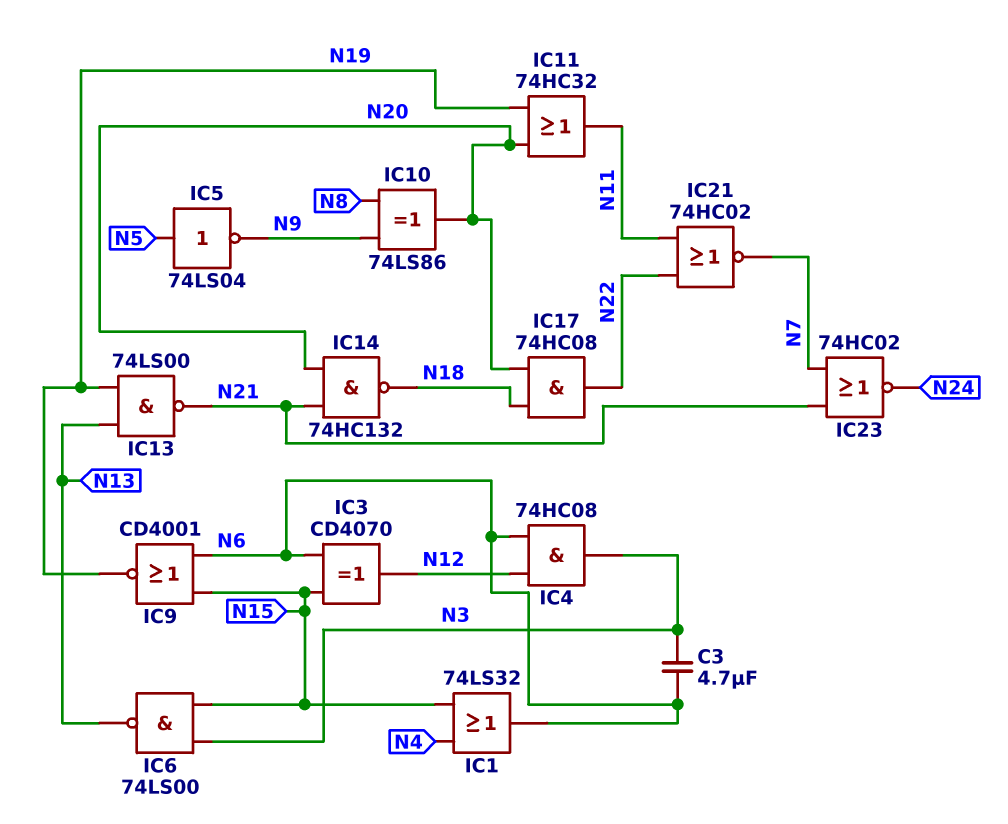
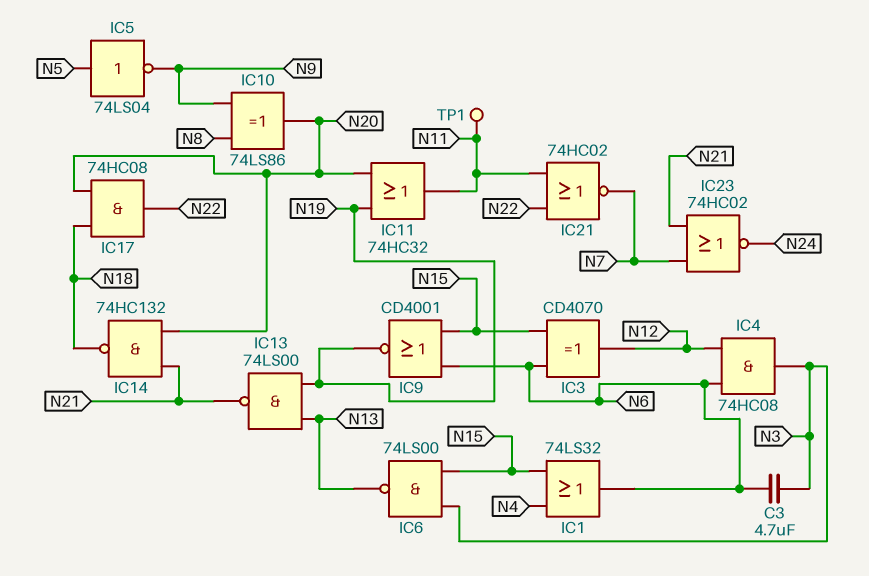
TP1: none -> test point (N11)

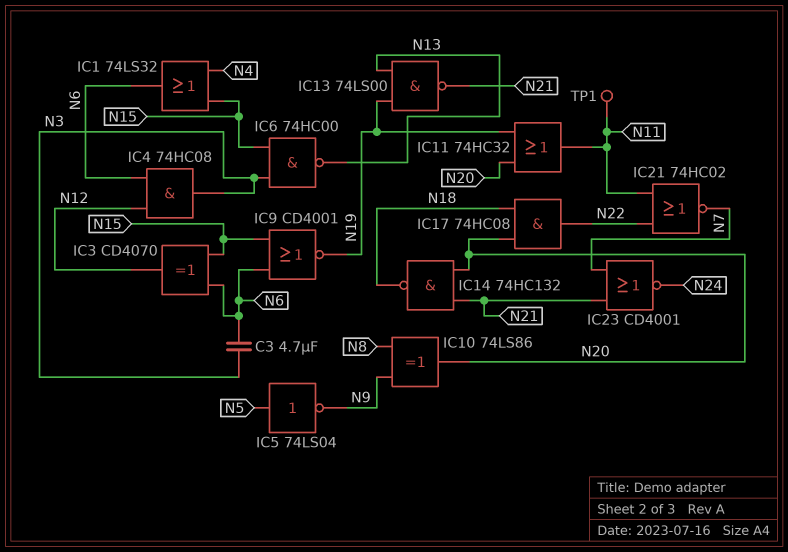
IC6: NAND 74LS00 (in N3, in N15, out N13) -> NAND 74HC00 (in N3, in N15, out N13)
IC23: NOR 74HC02 (in N7, in N21, out N24) -> NOR CD4001 (in N7, in N21, out N24)

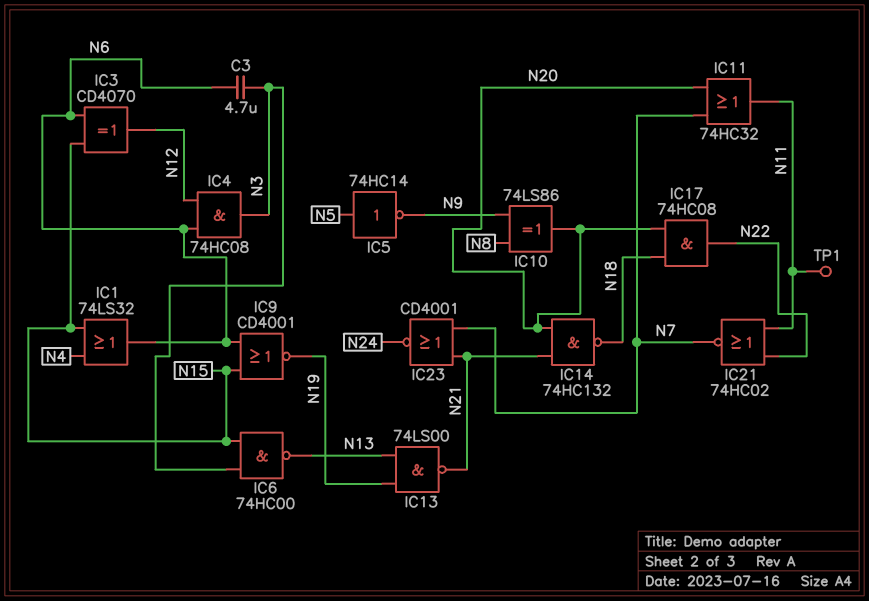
IC5: NOT 74LS04 (in N5, out N9) -> NOT 74HC14 (in N5, out N9)
IC11: OR 74HC32 (in N19, in N20, out N11) -> OR 74HC32 (in N7, in N20, out N11)

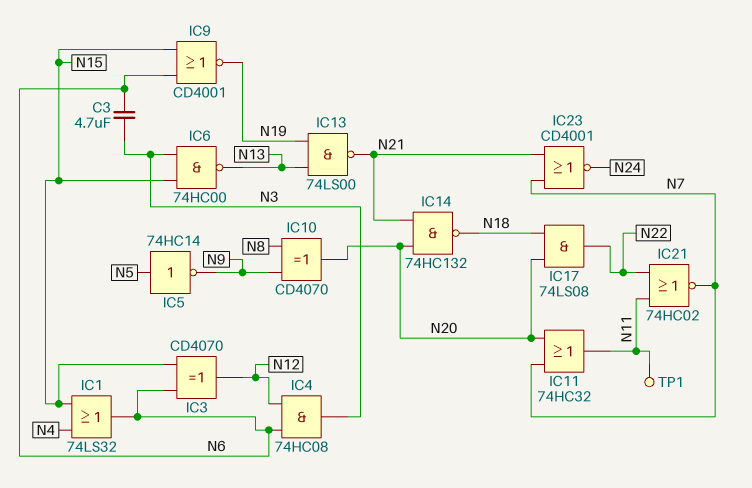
IC10: XOR 74LS86 (in N8, in N9, out N20) -> XOR CD4070 (in N8, in N9, out N20)
IC17: AND 74HC08 (in N18, in N20, out N22) -> AND 74LS08 (in N18, in N20, out N22)

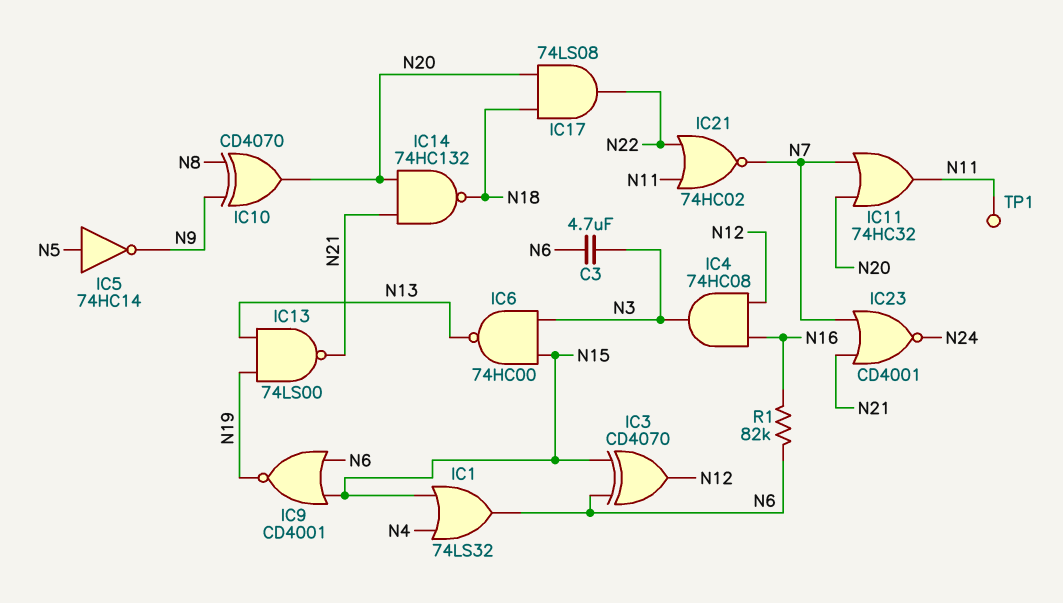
IC4: AND 74HC08 (in N6, in N12, out N3) -> AND 74HC08 (in N12, in N16, out N3)
R1: none -> 82k (N6, N16)

